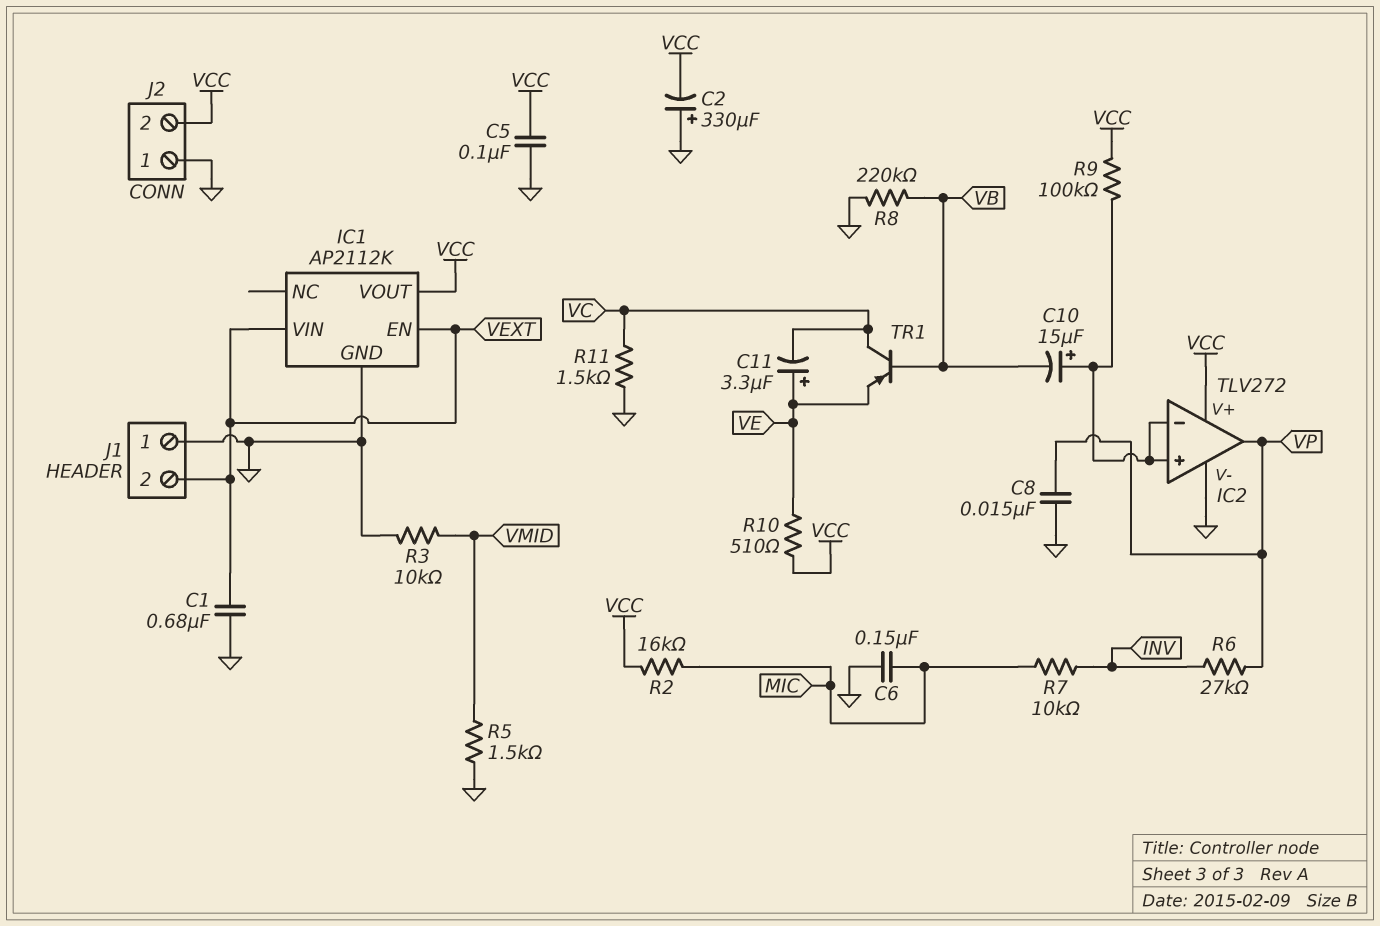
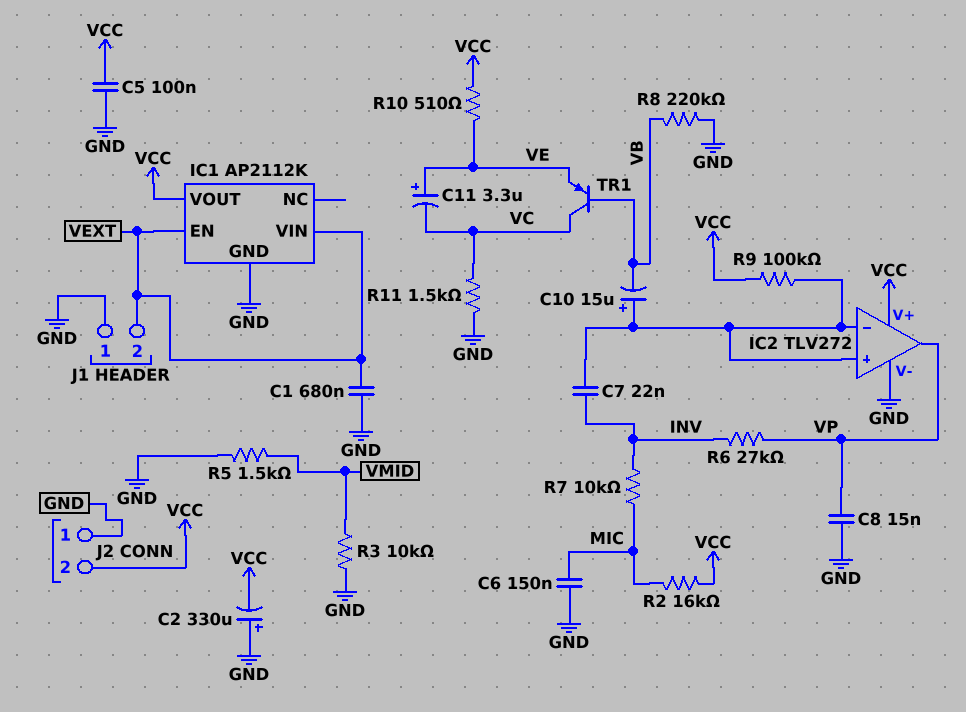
C7: none -> 22nF (IC2/in+, INV)

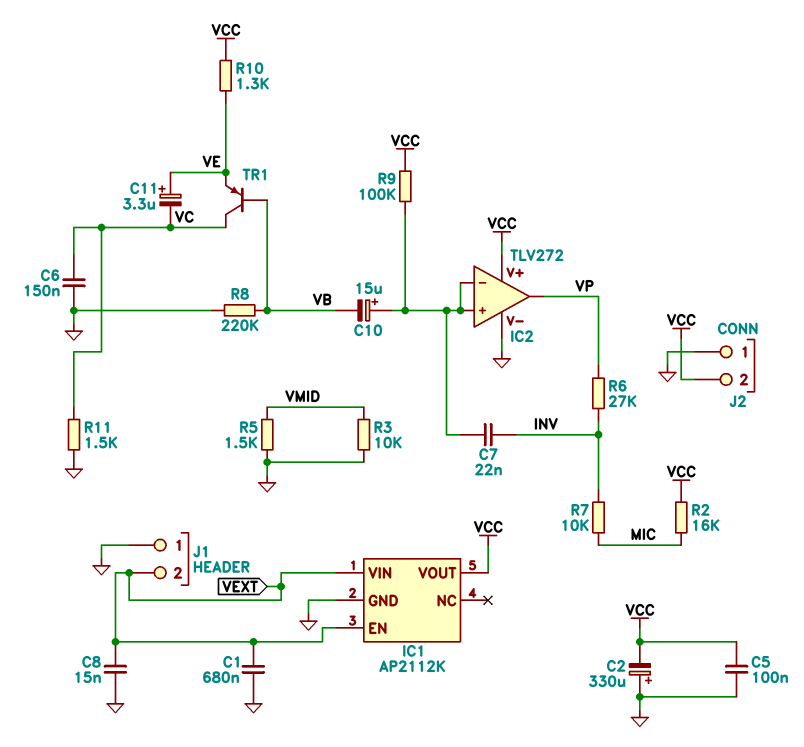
C6: 150nF (GND, MIC) -> 150nF (GND, VC)
C8: 15nF (GND, VP) -> 15nF (GND, VEXT)
R10: 510 (VCC, VE) -> 1.3k (VCC, VE)

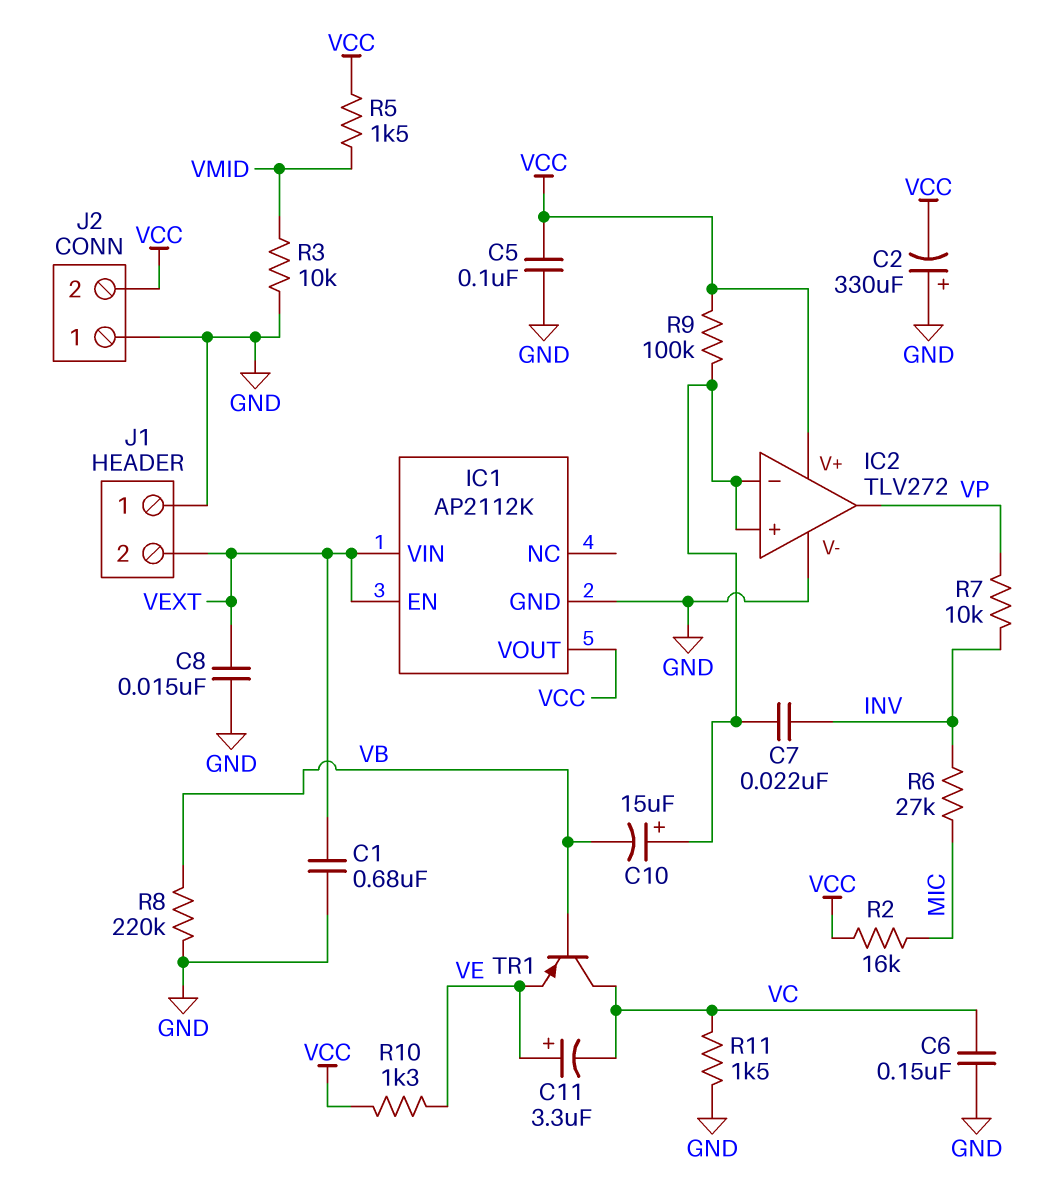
R5: 1.5k (GND, VMID) -> 1.5k (VCC, VMID)
R6: 27k (INV, VP) -> 27k (INV, MIC)
R7: 10k (INV, MIC) -> 10k (INV, VP)

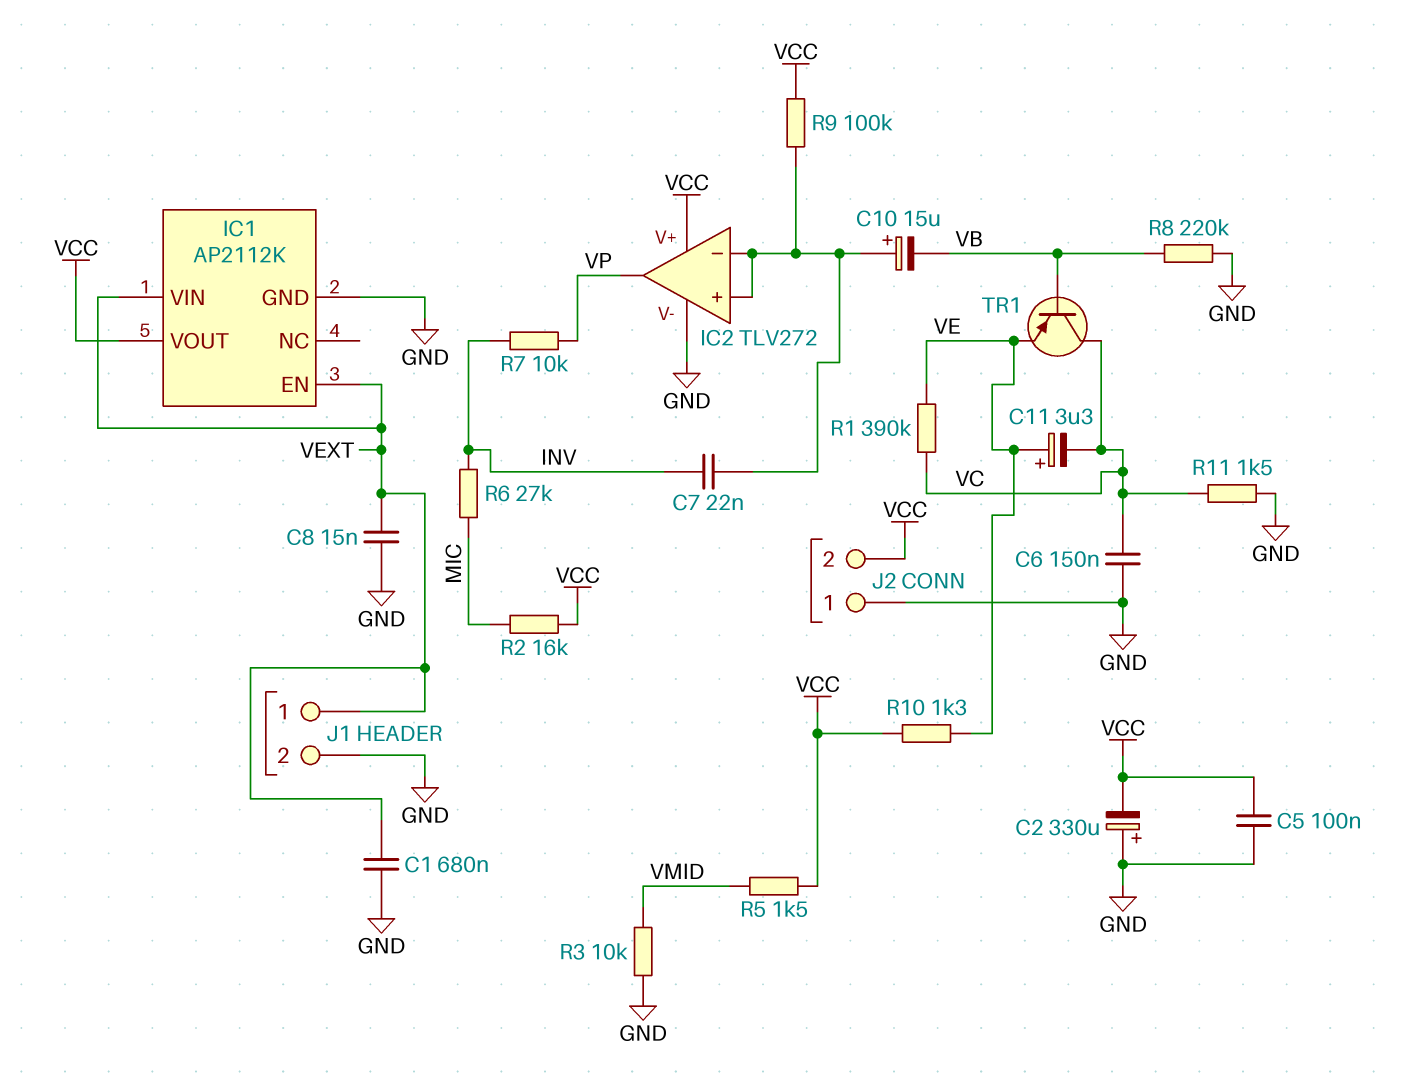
J1 pin 1: GND -> VEXT
J1 pin 2: VEXT -> GND
R1: none -> 390k (VC, VE)

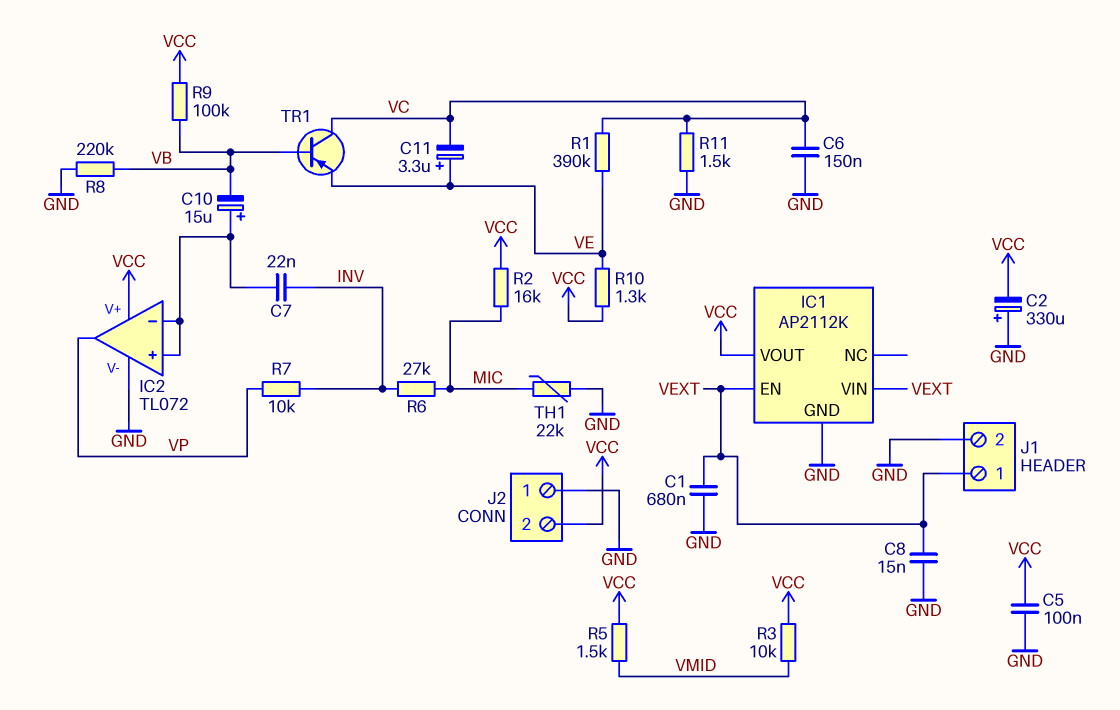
IC2: TLV272 -> TL072
R3: 10k (GND, VMID) -> 10k (VCC, VMID)
R9: 100k (IC2/in+, VCC) -> 100k (VB, VCC)
TH1: none -> 22k (GND, MIC)

